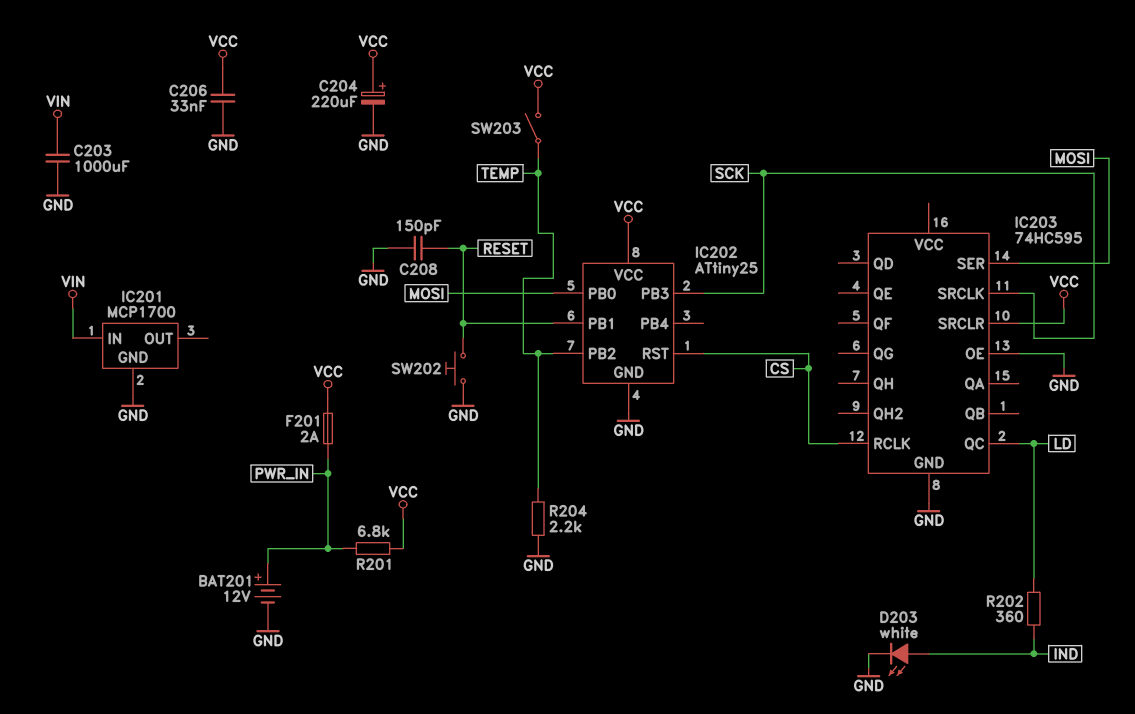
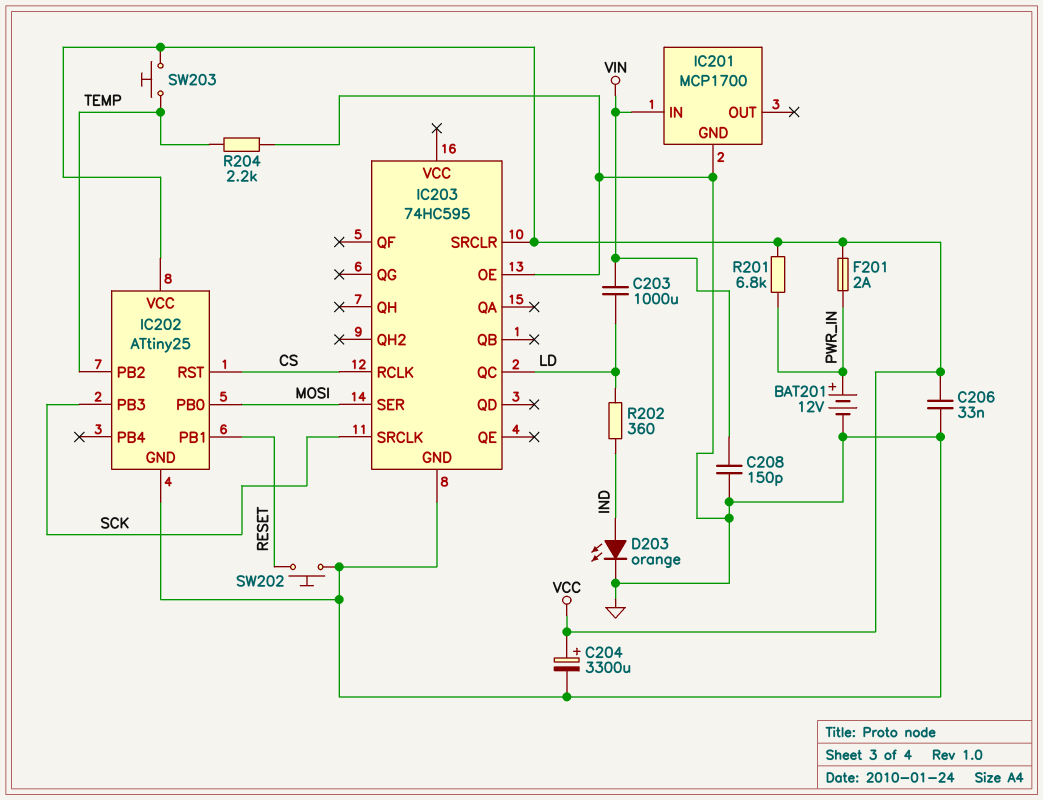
C203: 1000uF (GND, VIN) -> 1000uF (LD, VIN)
C204: 220uF (plus VCC, minus GND) -> 3300uF (plus VCC, minus GND)
C208: 150pF (GND, RESET) -> 150pF (GND, VIN)
D203: LED white (A IND, K GND) -> LED orange (A IND, K GND)
SW203: switch (TEMP, VCC) -> button (TEMP, VCC)

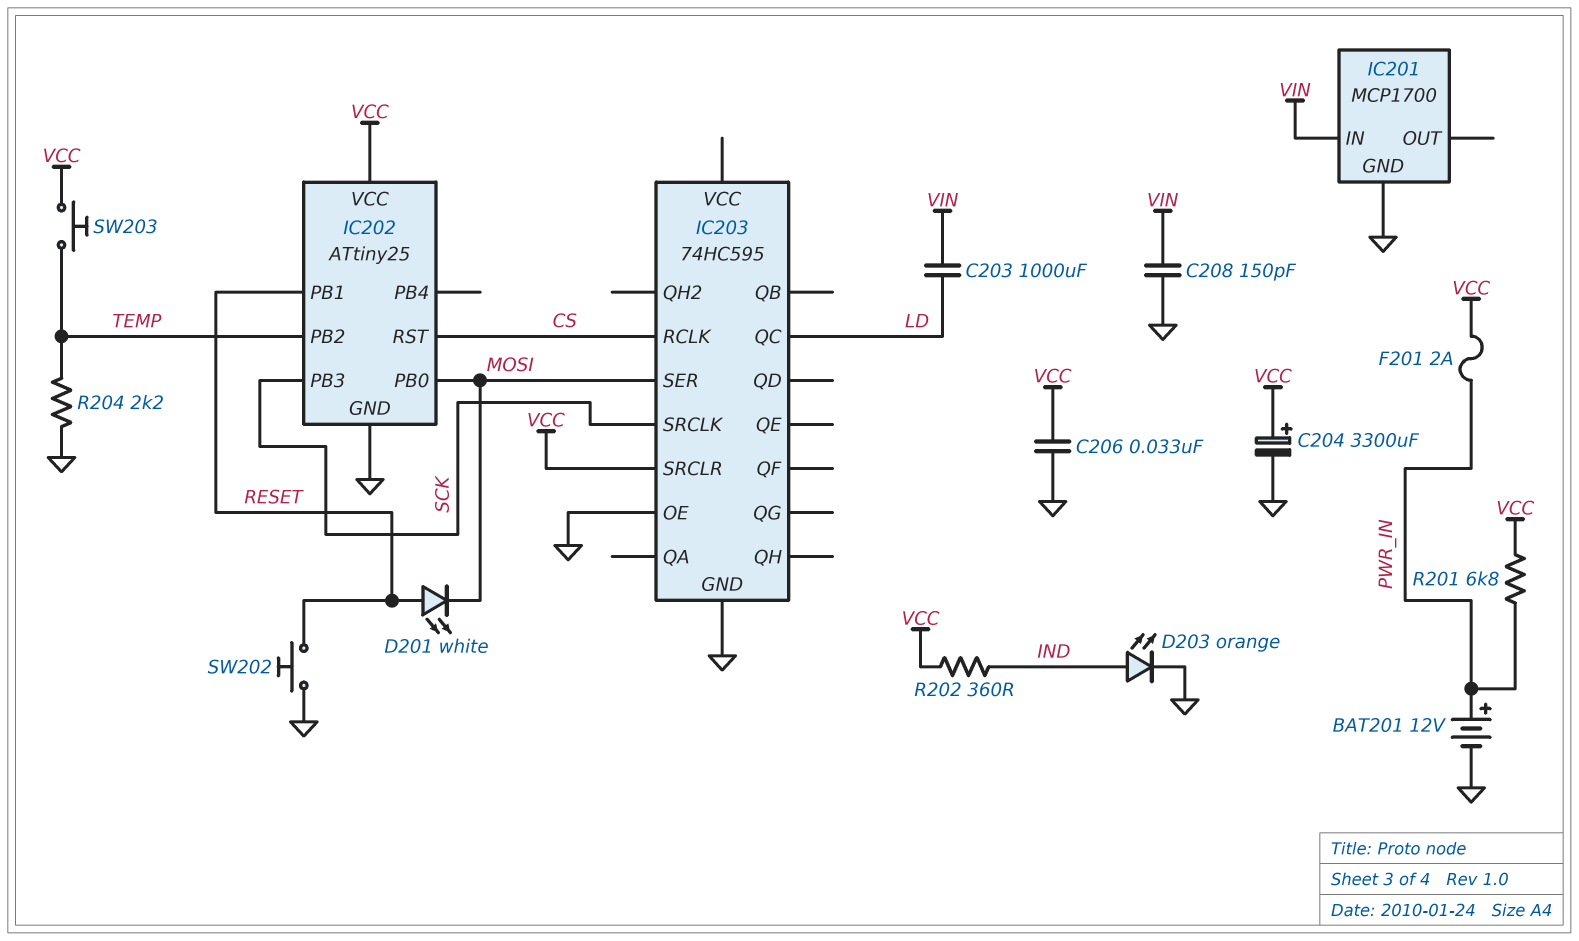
D201: none -> LED white (A RESET, K MOSI)
R202: 360 (IND, LD) -> 360 (IND, VCC)

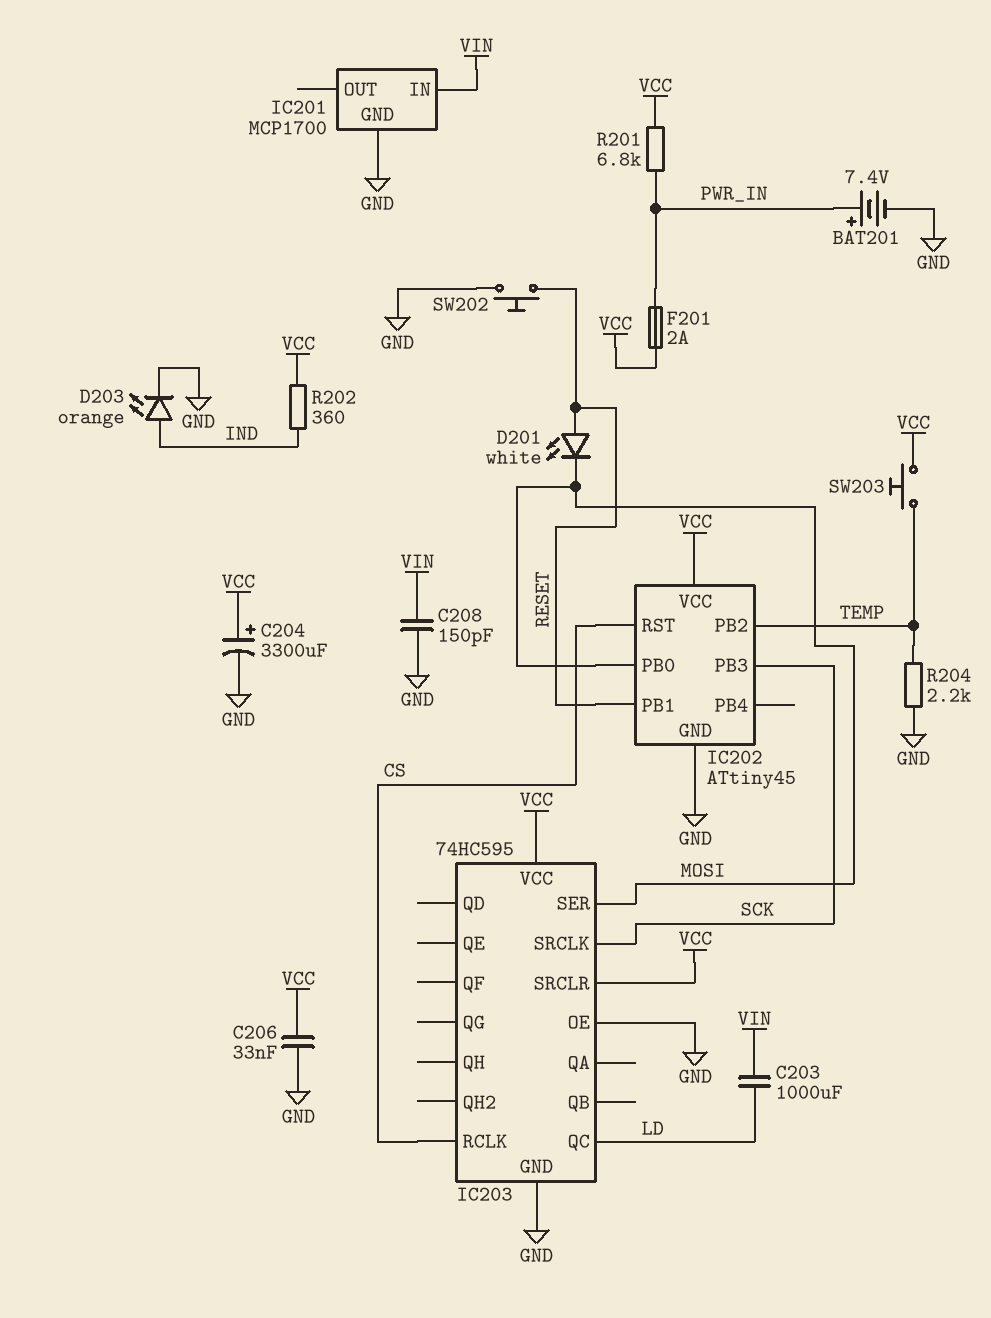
BAT201: 12V (plus PWR_IN, minus GND) -> 7.4V (plus PWR_IN, minus GND)
IC202: ATtiny25 -> ATtiny45
IC203 pin VCC: none -> VCC

